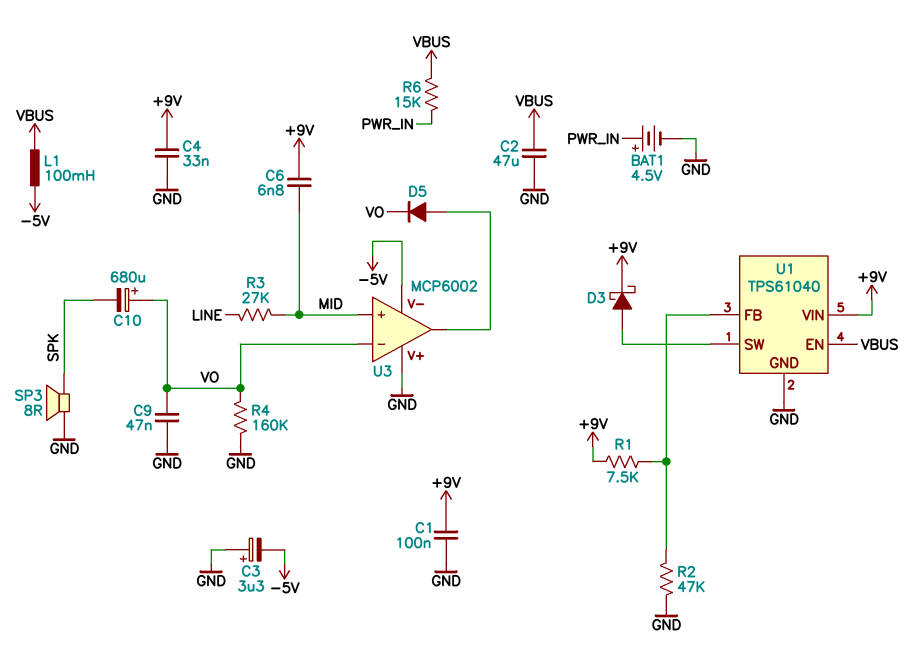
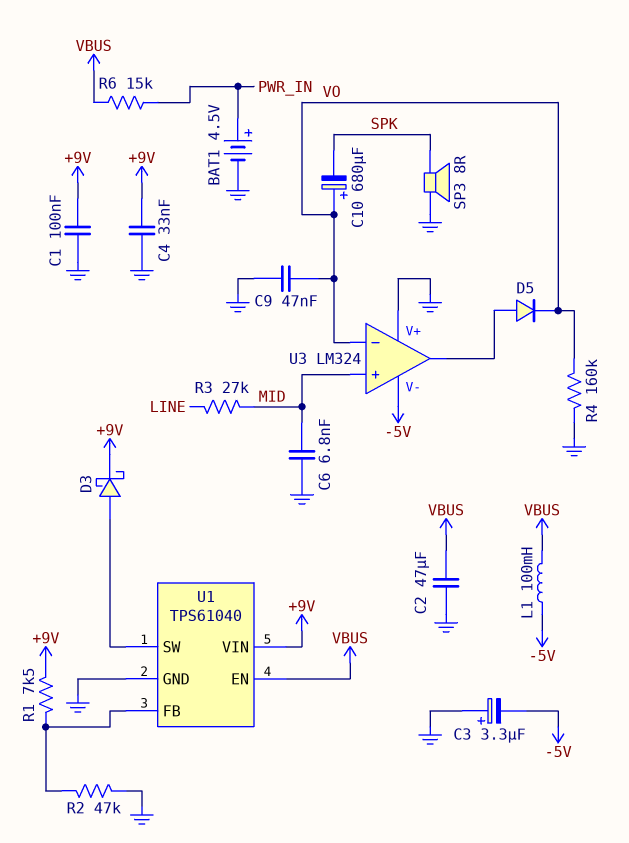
C6: 6.8nF (+9V, MID) -> 6.8nF (GND, MID)
U3: MCP6002 -> LM324

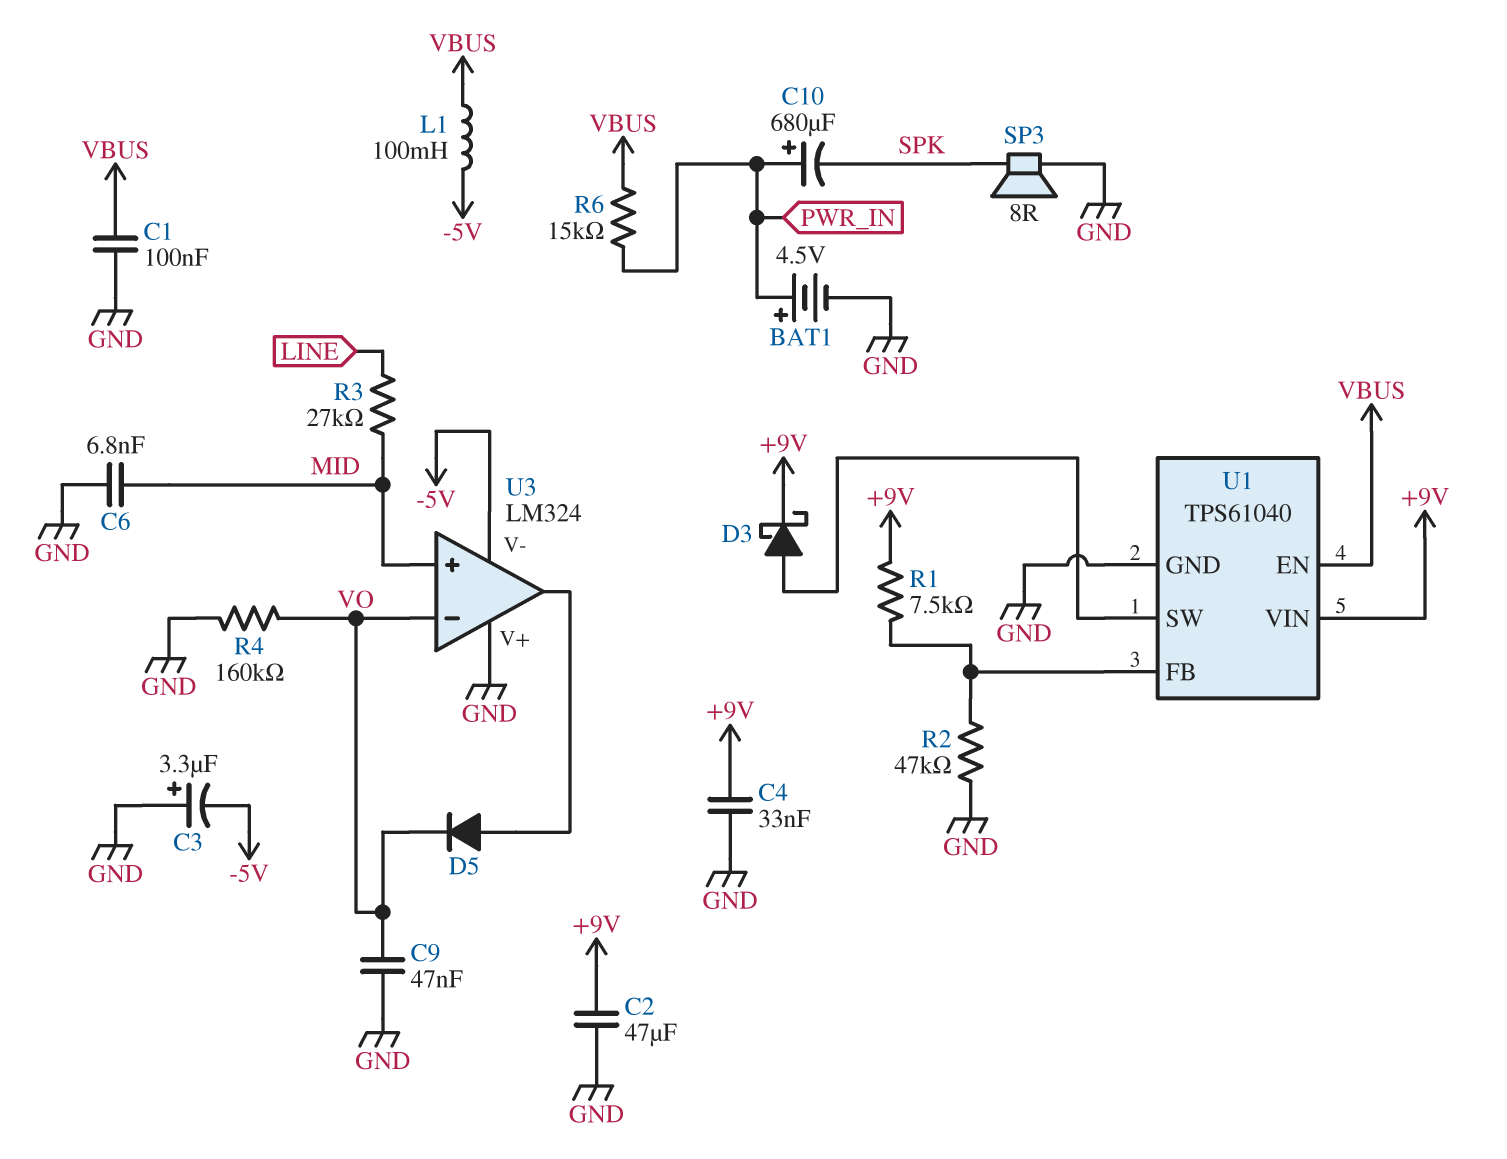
C1: 100nF (+9V, GND) -> 100nF (GND, VBUS)
C2: 47uF (GND, VBUS) -> 47uF (+9V, GND)
C10: 680uF (plus VO, minus SPK) -> 680uF (plus PWR_IN, minus SPK)

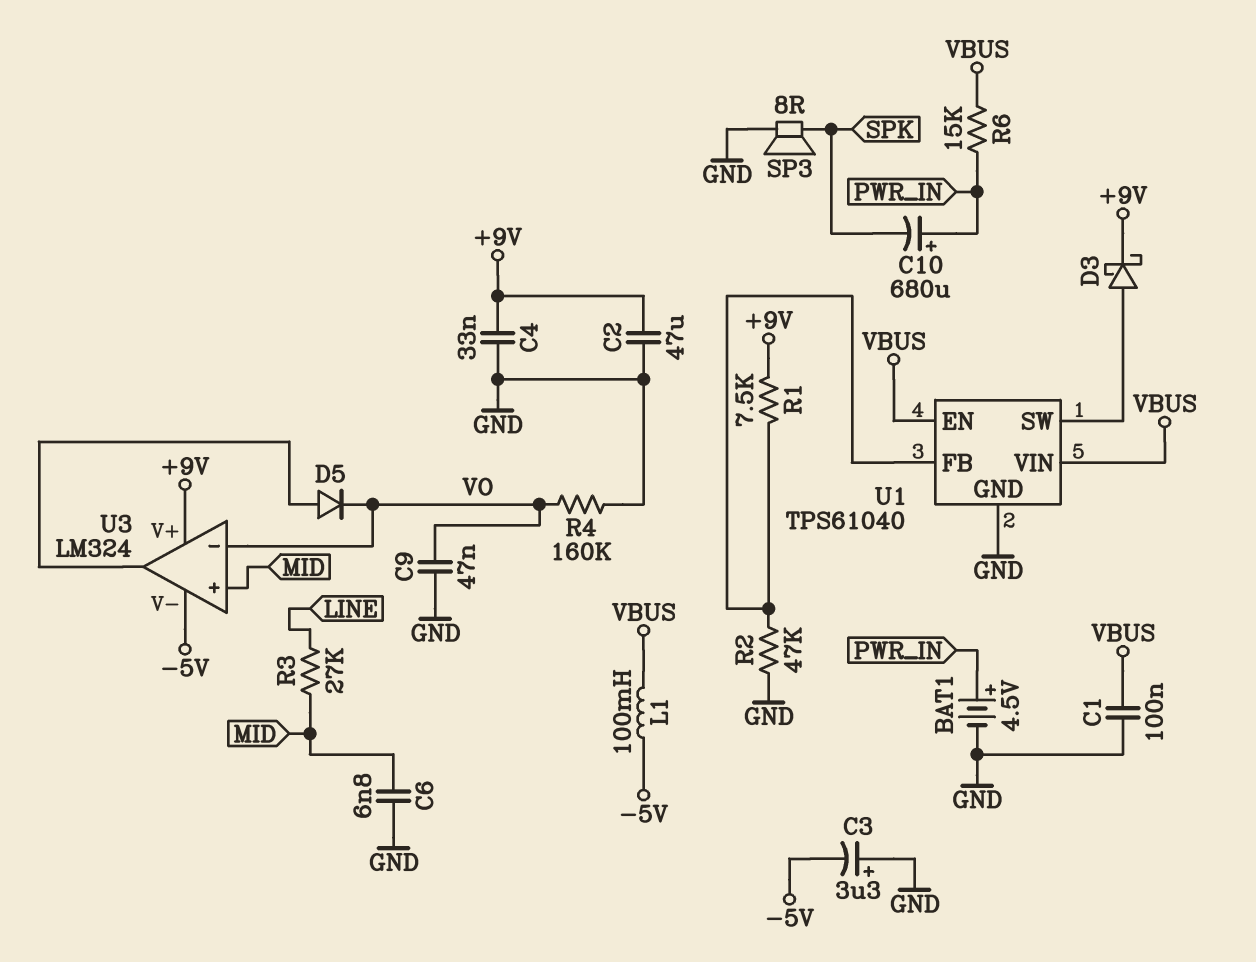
U1 pin VIN: +9V -> VBUS
U3 pin V+: GND -> +9V

